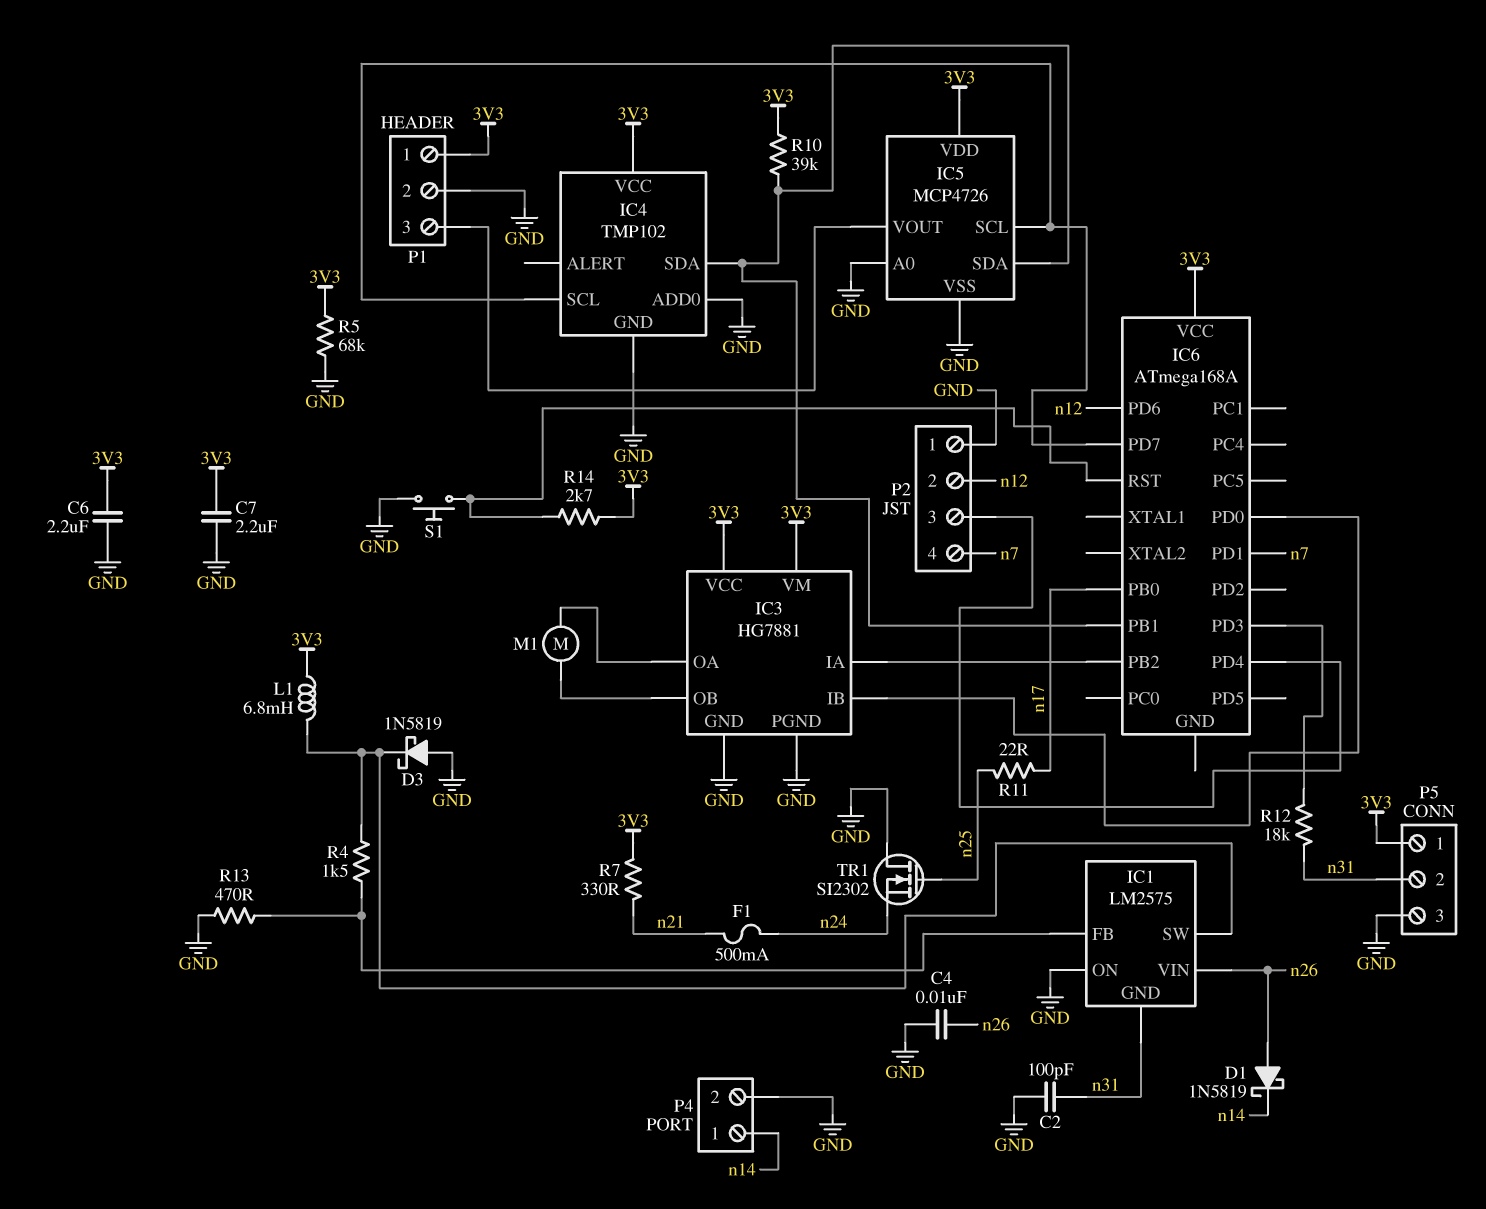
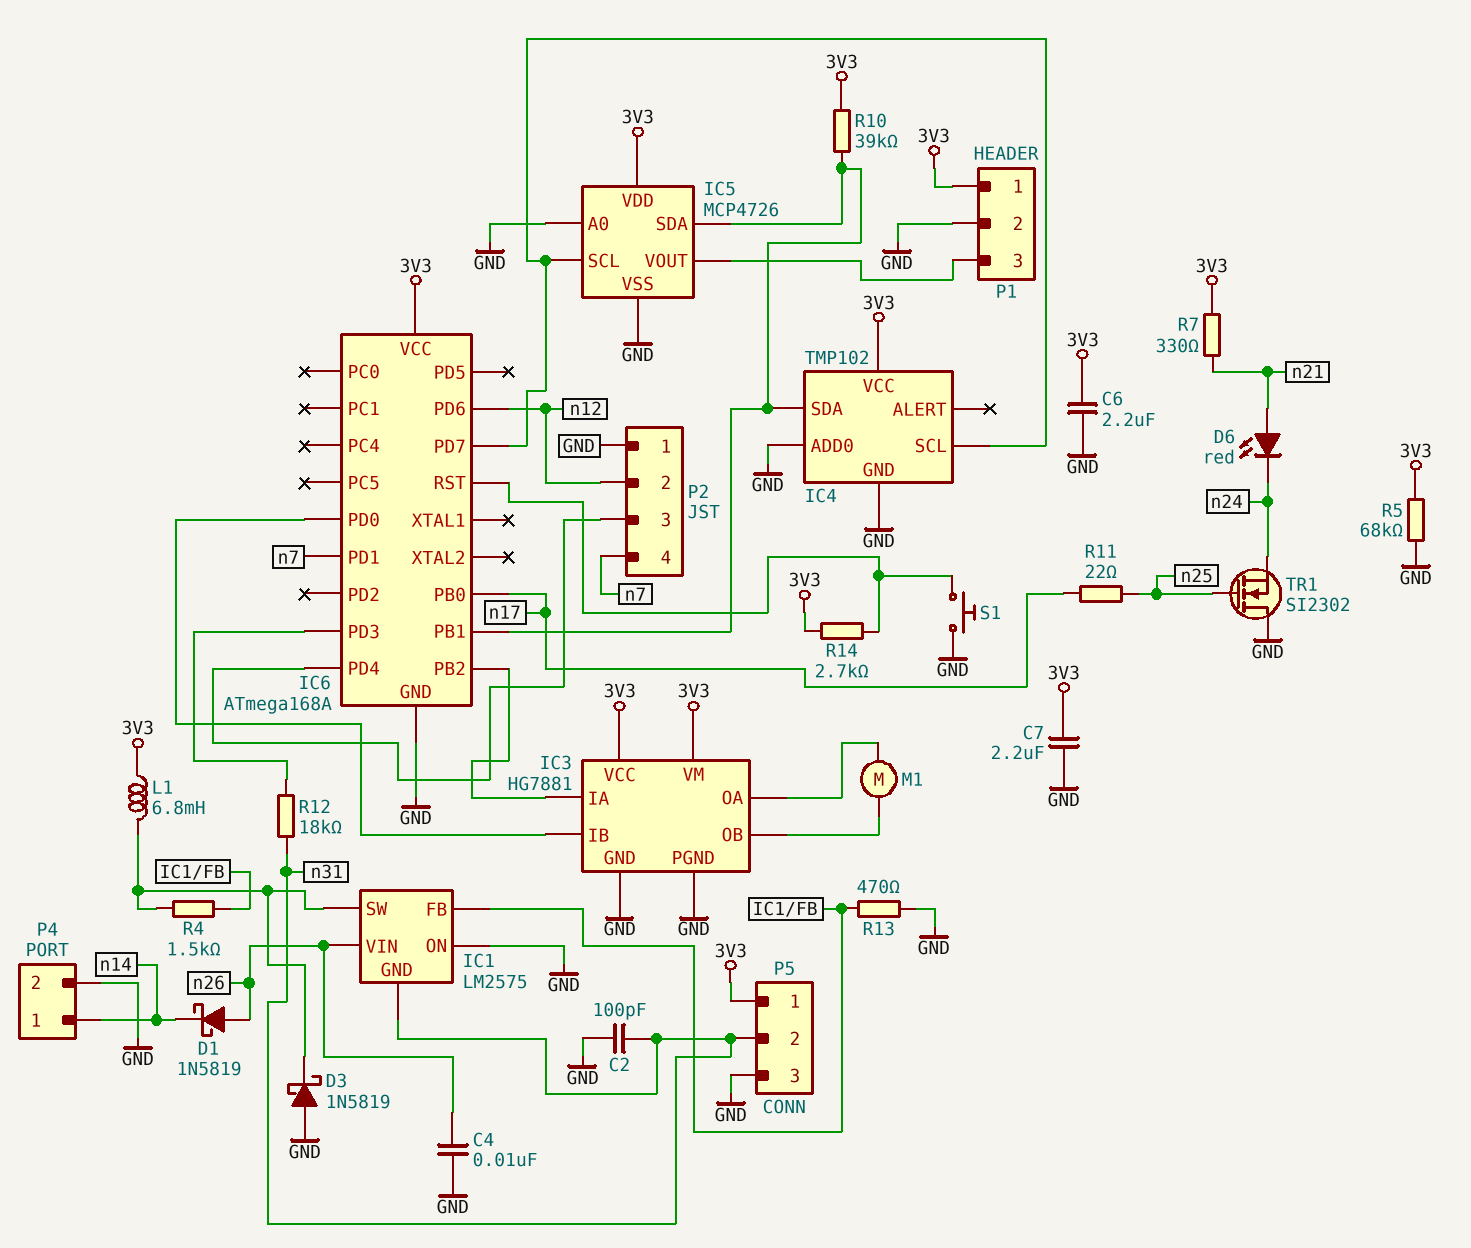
D6: none -> LED red (A n21, K n24)
F1: 500mA (n21, n24) -> none
IC6 pin GND: none -> GND

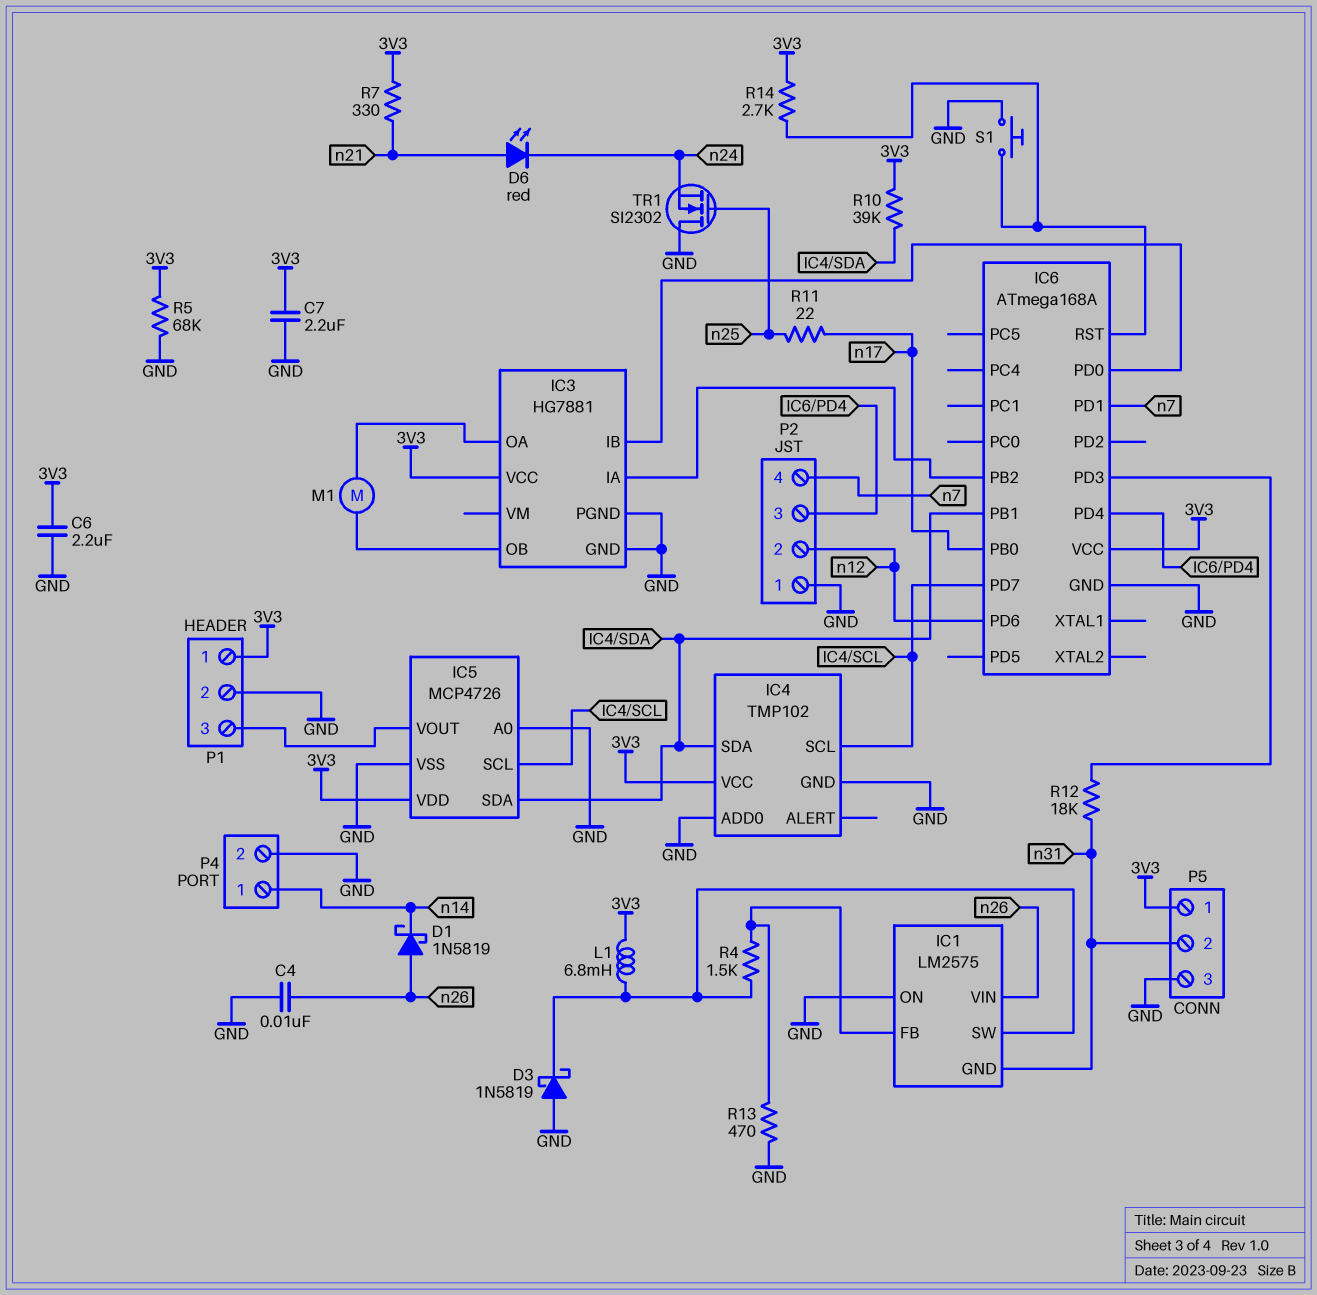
C2: 100pF (GND, n31) -> none
IC3 pin VM: 3V3 -> none

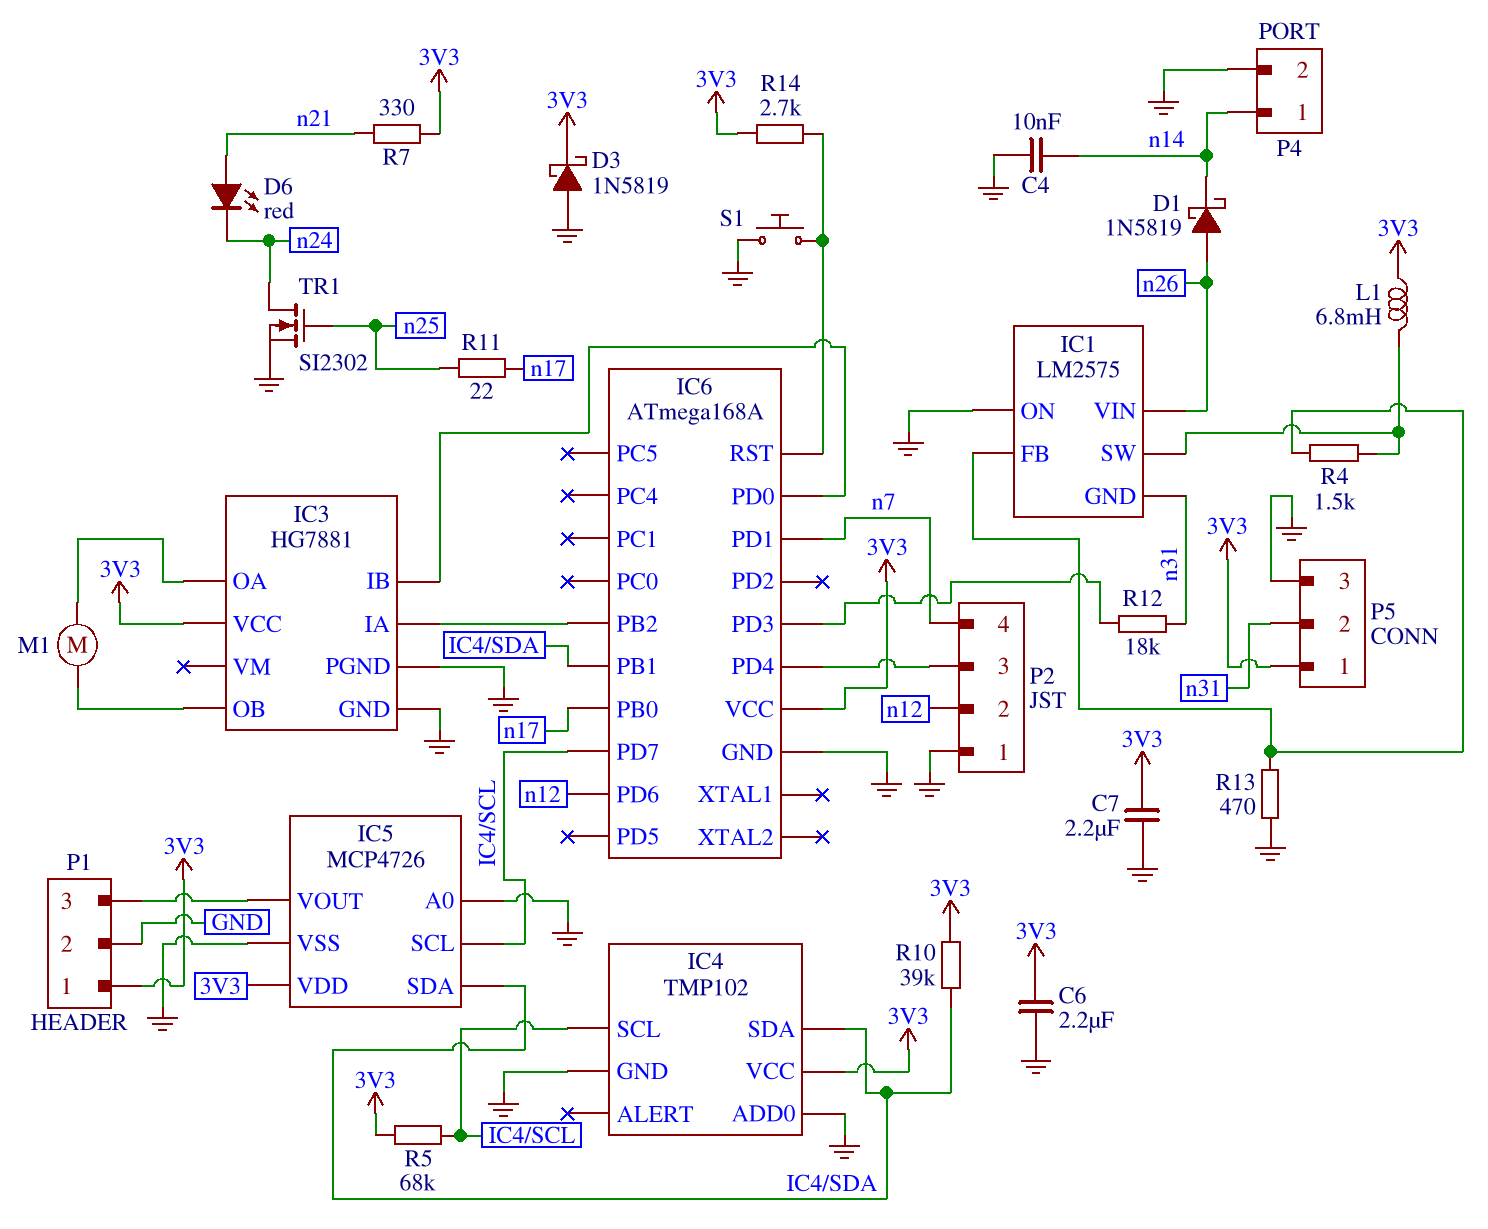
C4: 10nF (GND, n26) -> 10nF (GND, n14)
D3: schottky 1N5819 (A GND, K IC1/SW) -> schottky 1N5819 (A GND, K 3V3)
R5: 68k (3V3, GND) -> 68k (3V3, IC4/SCL)
TR1: NMOS SI2302 (G n25, D GND, S n24) -> NMOS SI2302 (G n25, D n24, S GND)

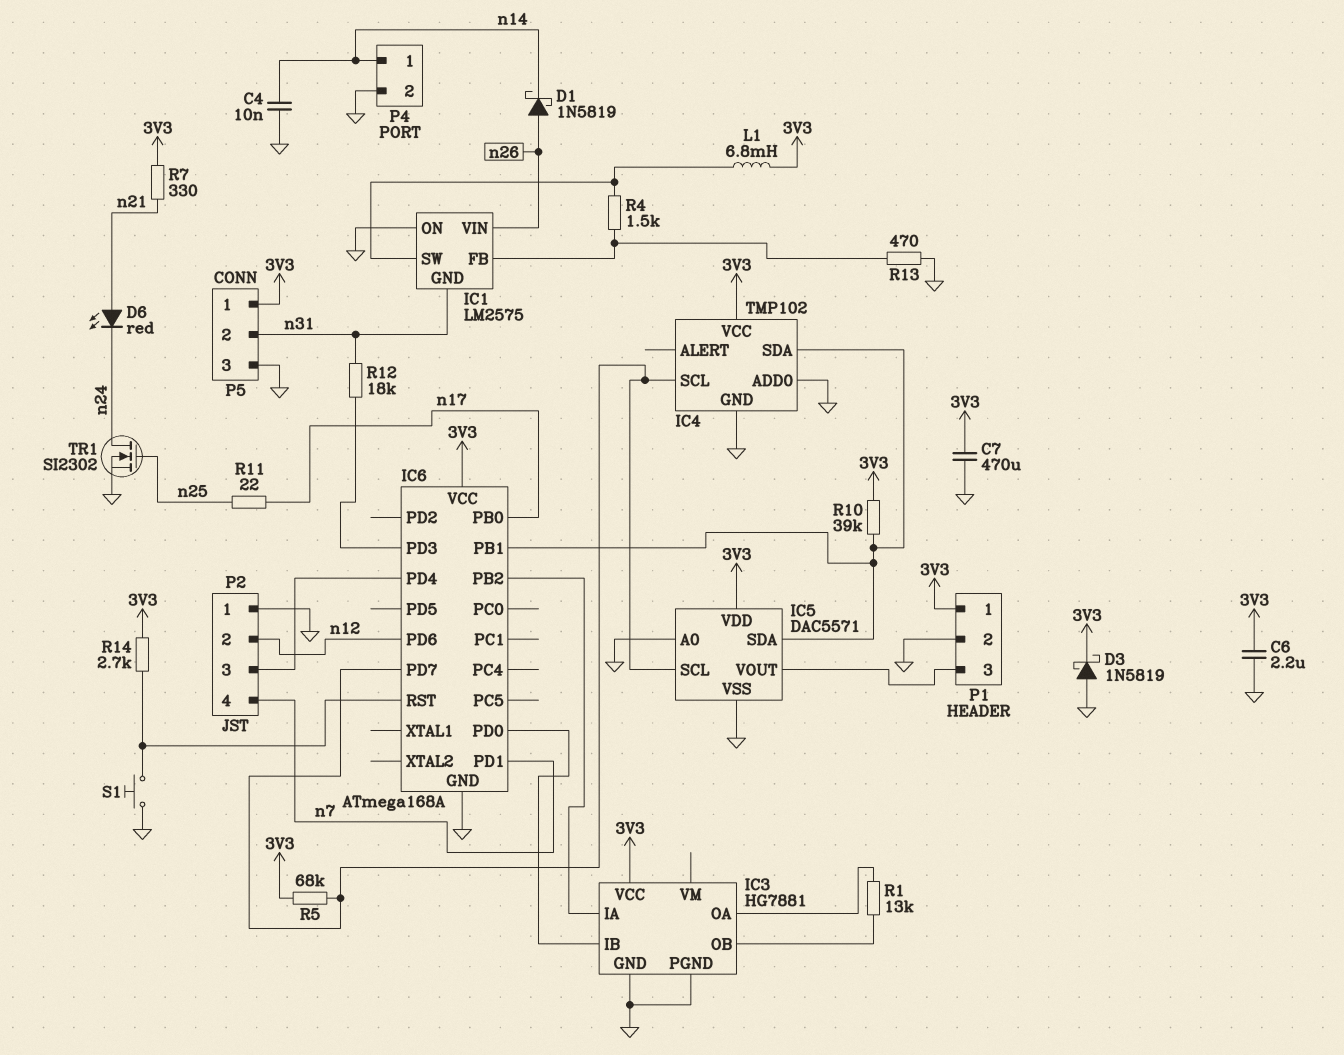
C7: 2.2uF (3V3, GND) -> 470uF (3V3, GND)
IC5: MCP4726 -> DAC5571
M1: motor (IC3/OA, IC3/OB) -> none
R1: none -> 13k (IC3/OA, IC3/OB)

